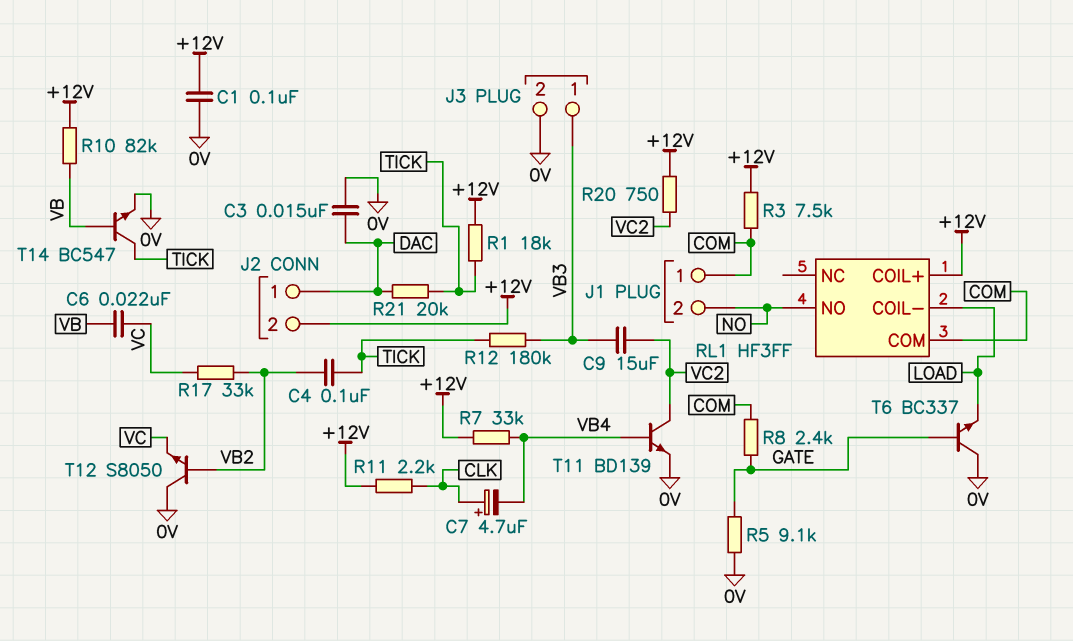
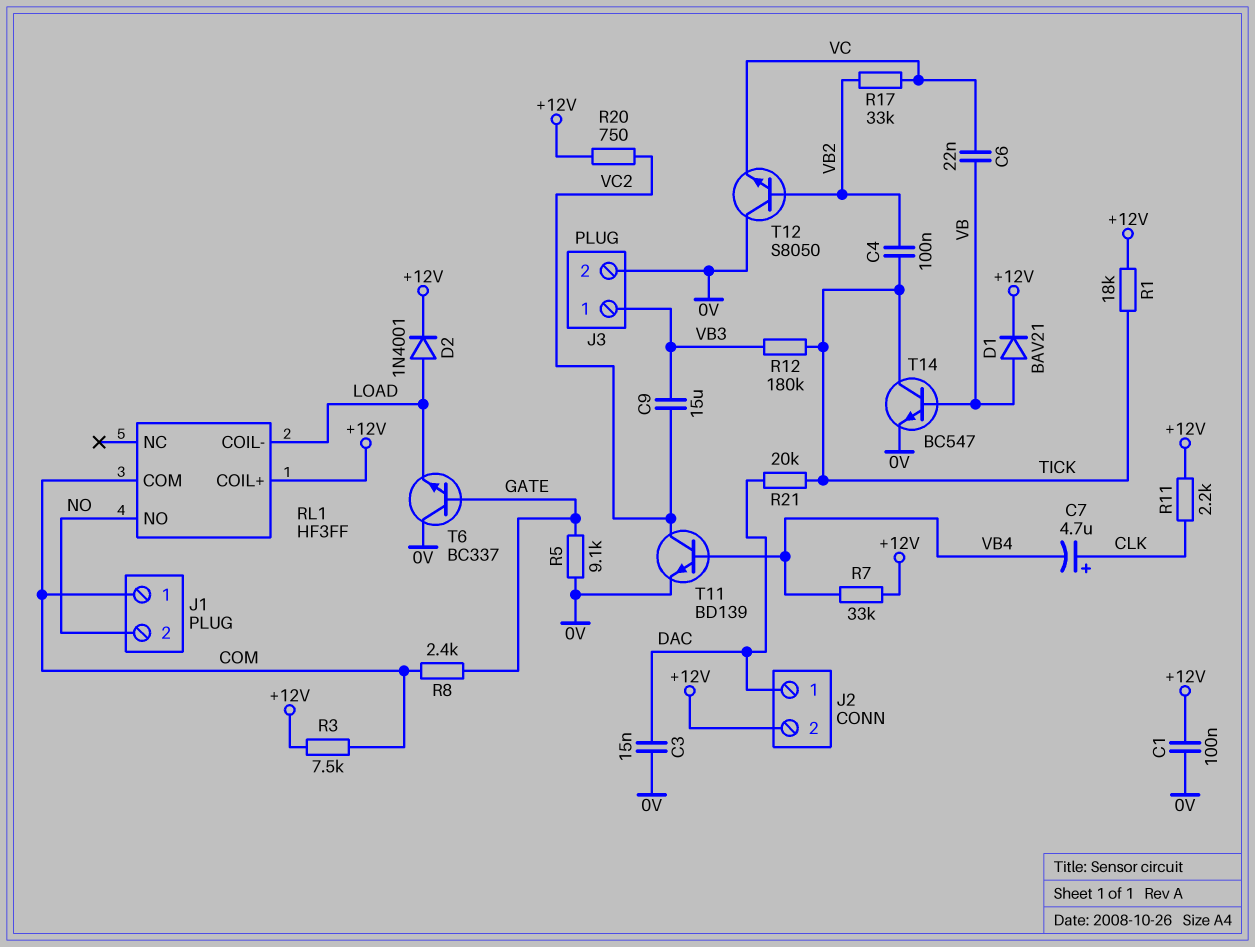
D1: none -> diode BAV21 (A VB, K +12V)
D2: none -> diode 1N4001 (A LOAD, K +12V)
R10: 82k (+12V, VB) -> none

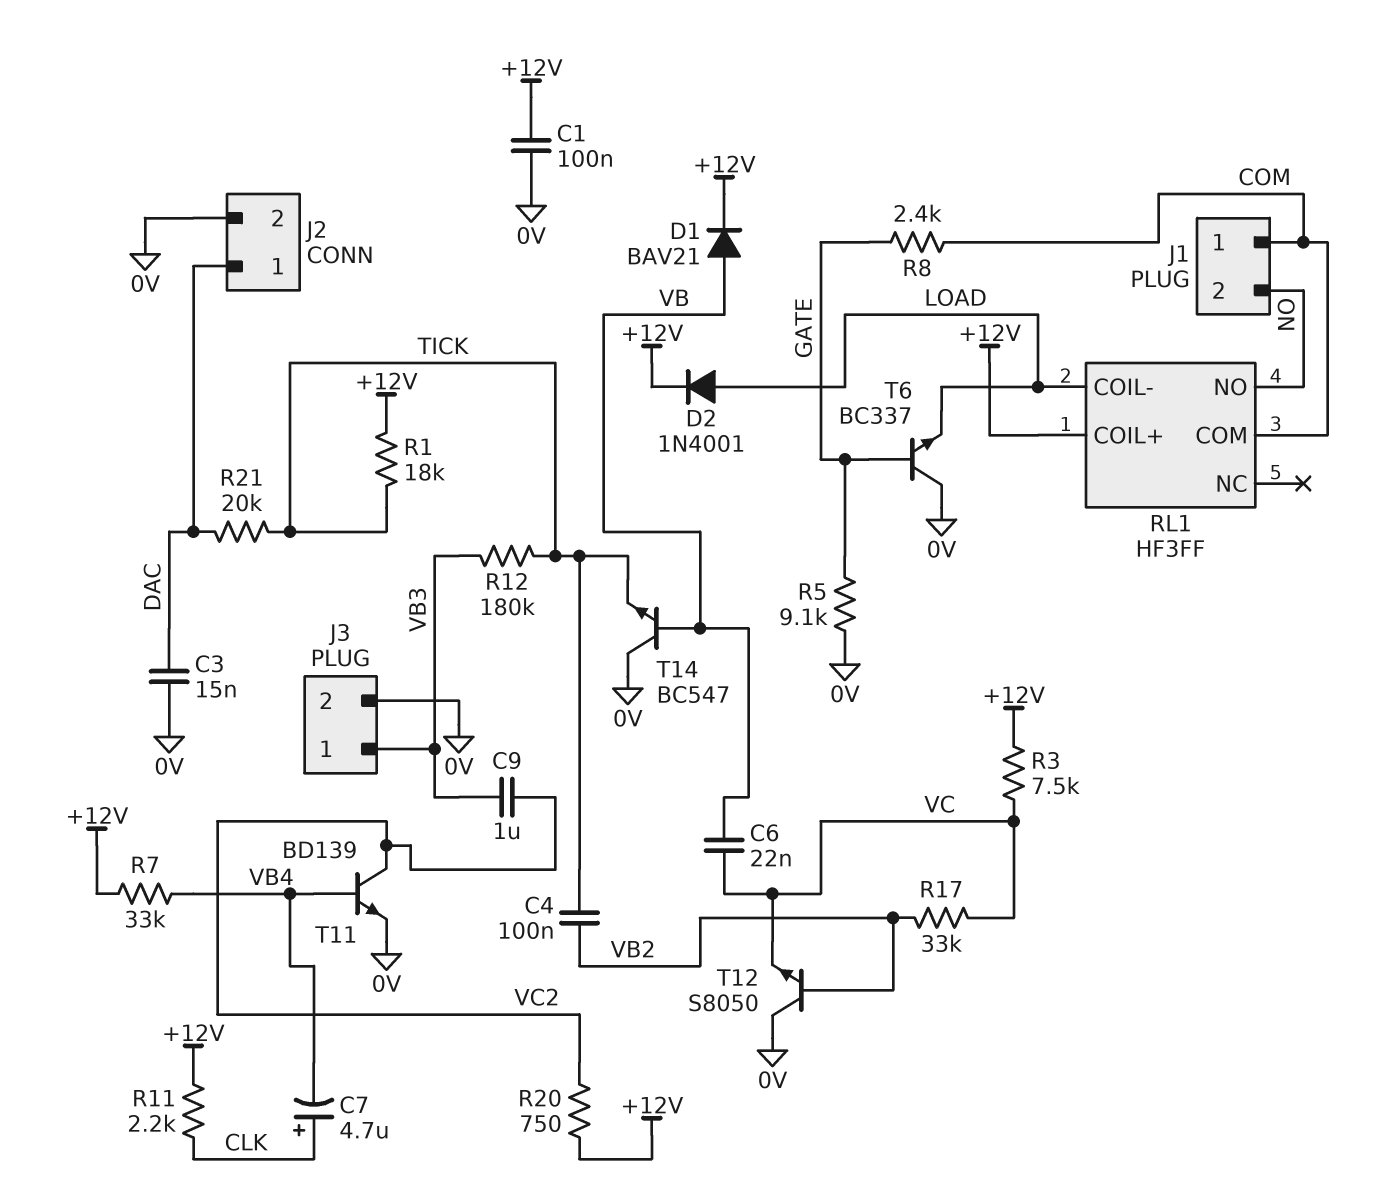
C9: 15uF (VB3, VC2) -> 1uF (VB3, VC2)
J2 pin 2: +12V -> 0V
R3: 7.5k (+12V, COM) -> 7.5k (+12V, VC)
T14: NPN BC547 (B VB, C TICK, E 0V) -> NPN BC547 (B VB, C 0V, E TICK)

